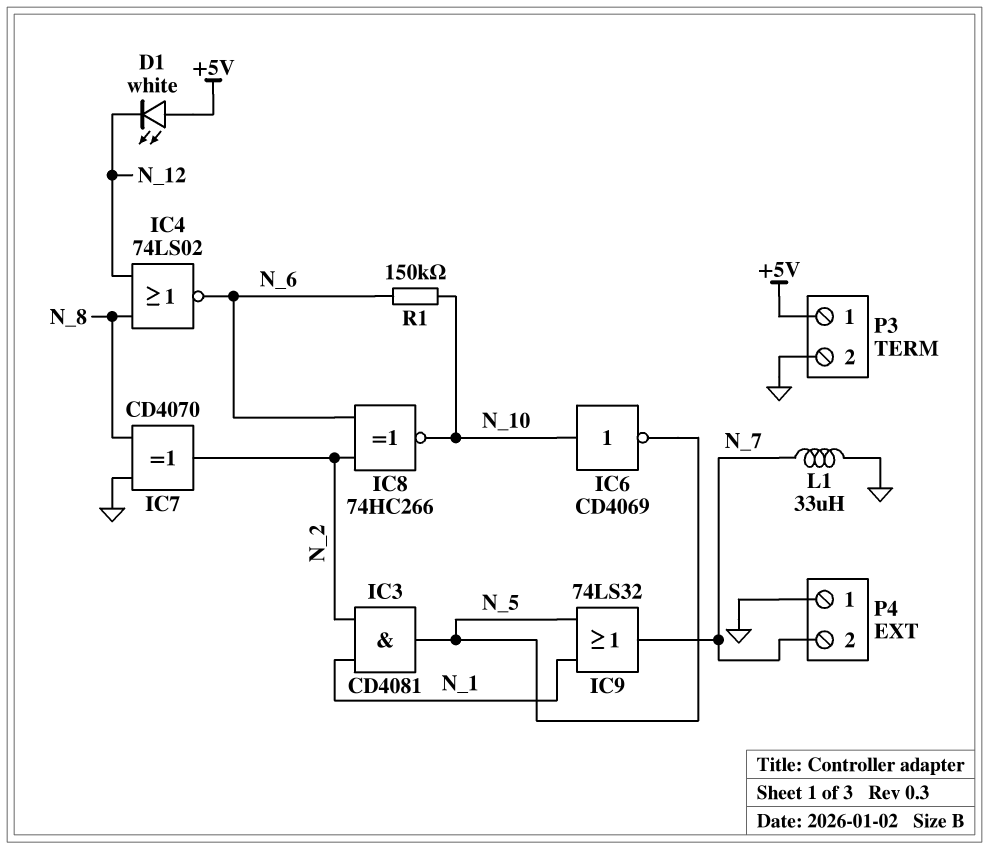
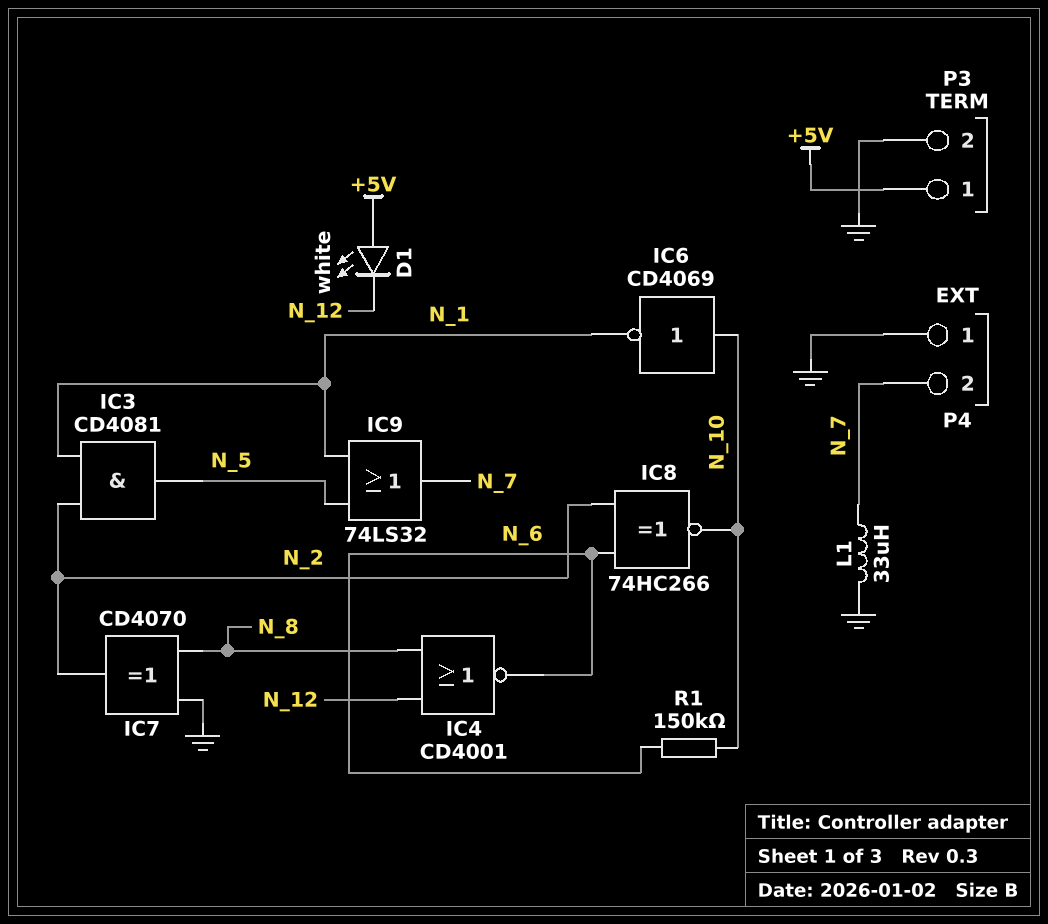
IC4: NOR 74LS02 (in N_8, in N_12, out N_6) -> NOR CD4001 (in N_8, in N_12, out N_6)
IC6: NOT CD4069 (in N_10, out N_5) -> NOT CD4069 (in N_10, out N_1)

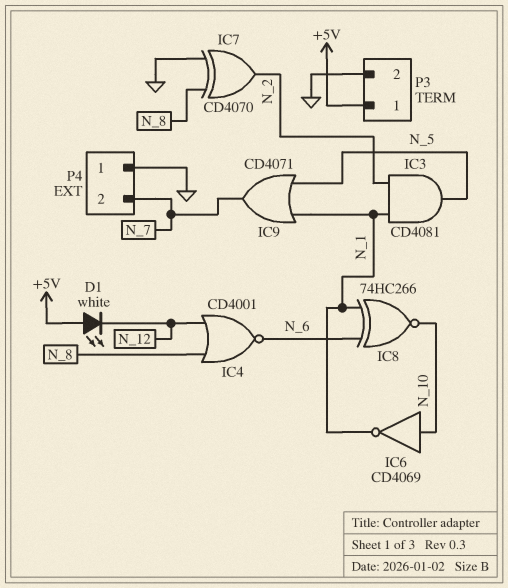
IC8: XNOR 74HC266 (in N_2, in N_6, out N_10) -> XNOR 74HC266 (in N_1, in N_6, out N_10)
IC9: OR 74LS32 (in N_1, in N_5, out N_7) -> OR CD4071 (in N_1, in N_5, out N_7)
L1: 33uH (GND, N_7) -> none
R1: 150k (N_6, N_10) -> none

